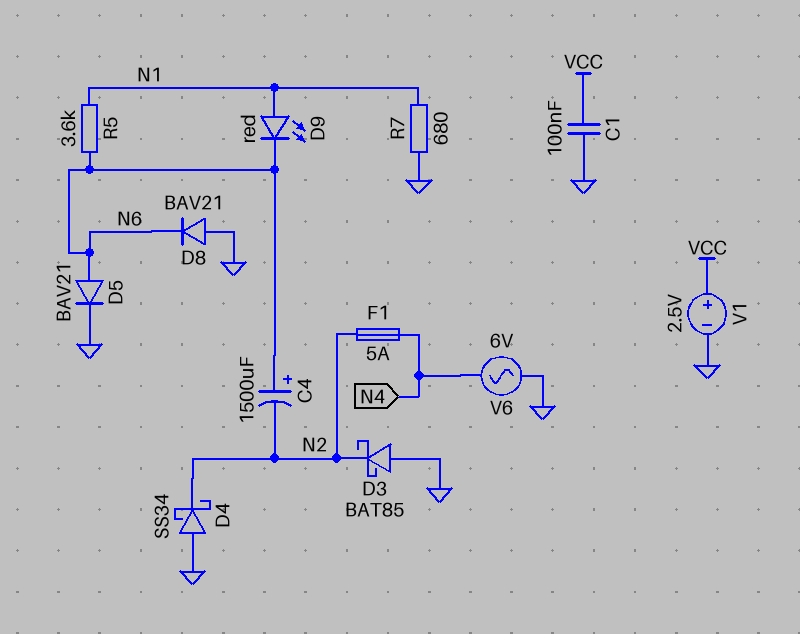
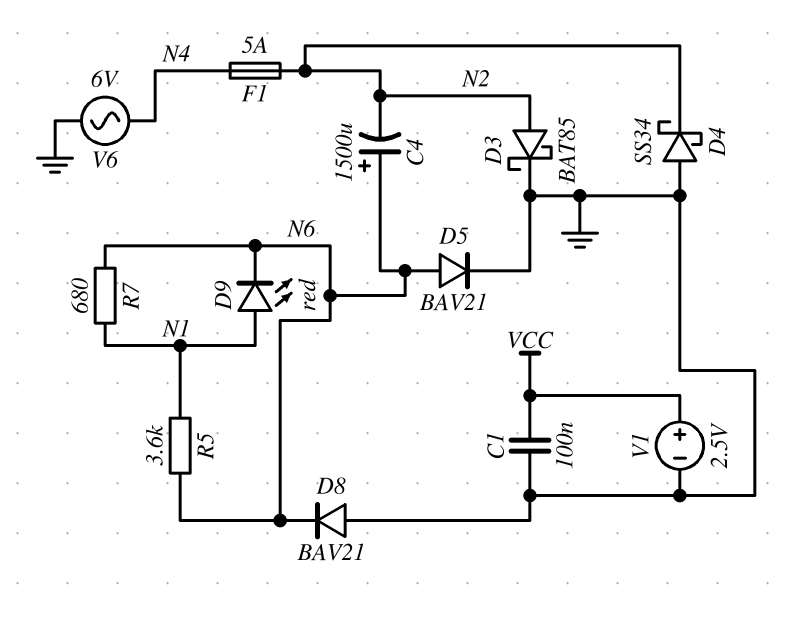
D3: schottky BAT85 (A GND, K N2) -> schottky BAT85 (A N2, K GND)
R7: 680 (GND, N1) -> 680 (N1, N6)

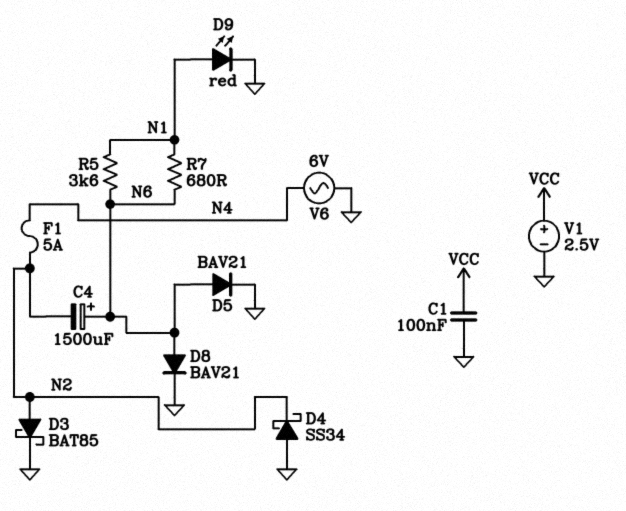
D8: diode BAV21 (A GND, K N6) -> diode BAV21 (A N6, K GND)
D9: LED red (A N1, K N6) -> LED red (A N1, K GND)

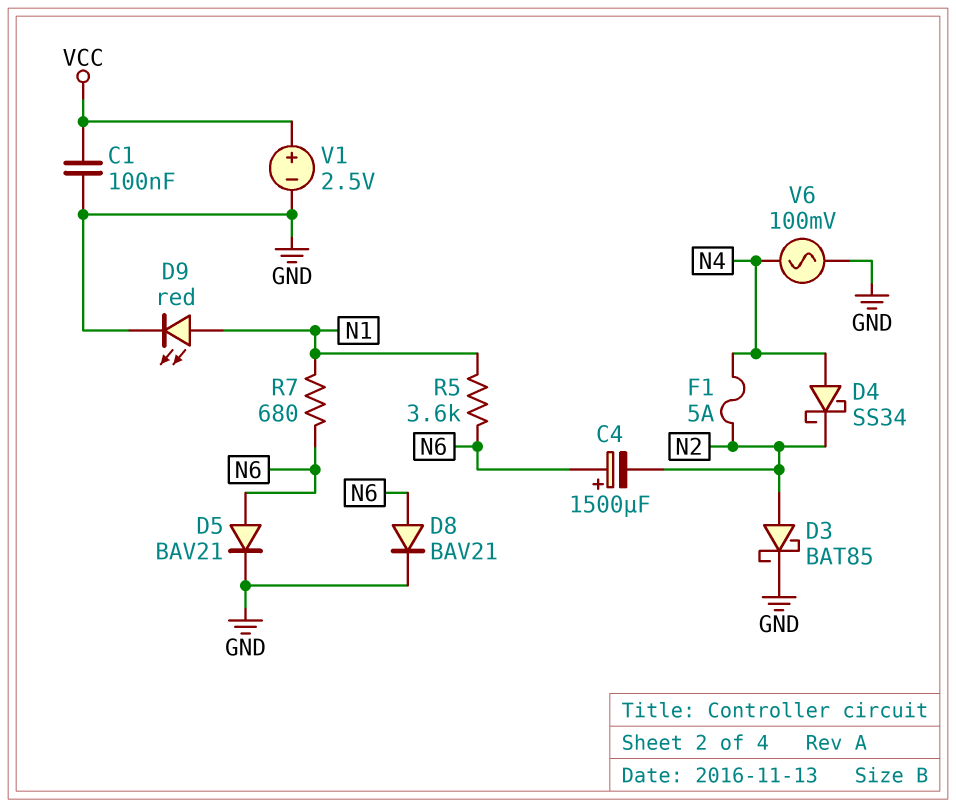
D4: schottky SS34 (A GND, K N2) -> schottky SS34 (A N4, K N2)
V6: AC 6V (GND, N4) -> AC 100mV (GND, N4)

